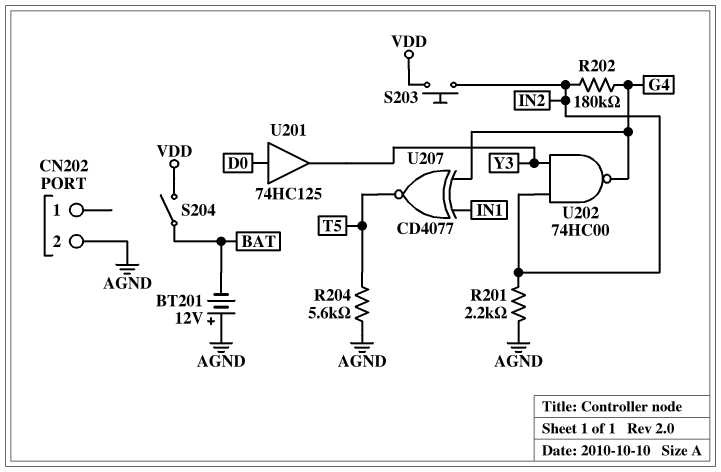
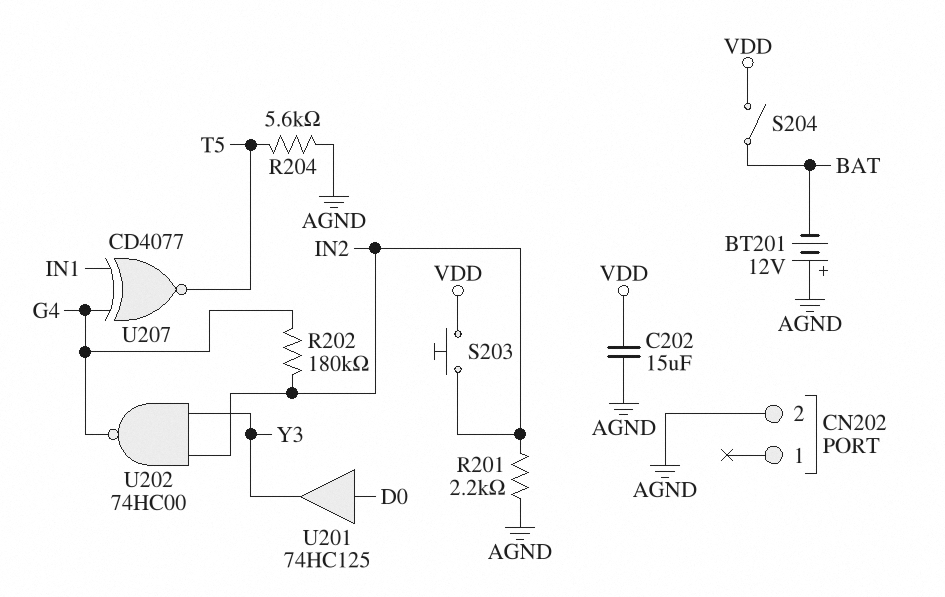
C202: none -> 15uF (AGND, VDD)

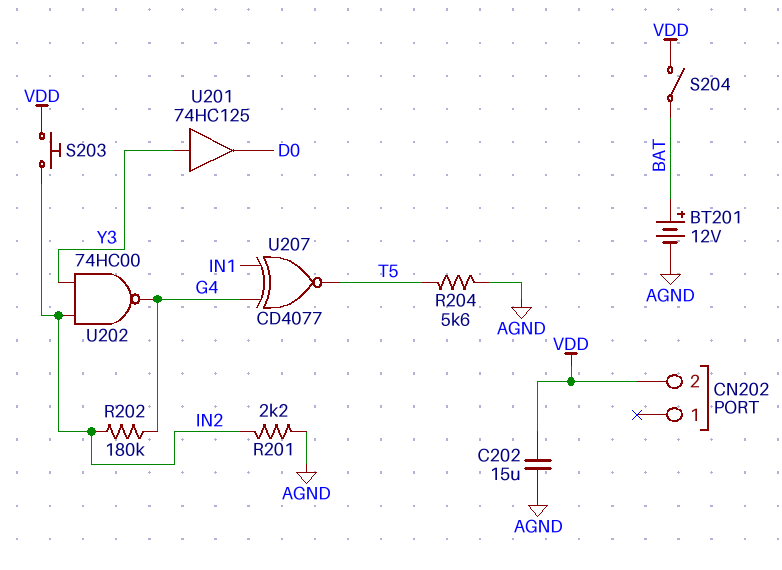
BT201: 12V (plus AGND, minus BAT) -> 12V (plus BAT, minus AGND)
CN202 pin 2: AGND -> VDD
U201: buffer 74HC125 (in D0, out Y3) -> buffer 74HC125 (in Y3, out D0)

